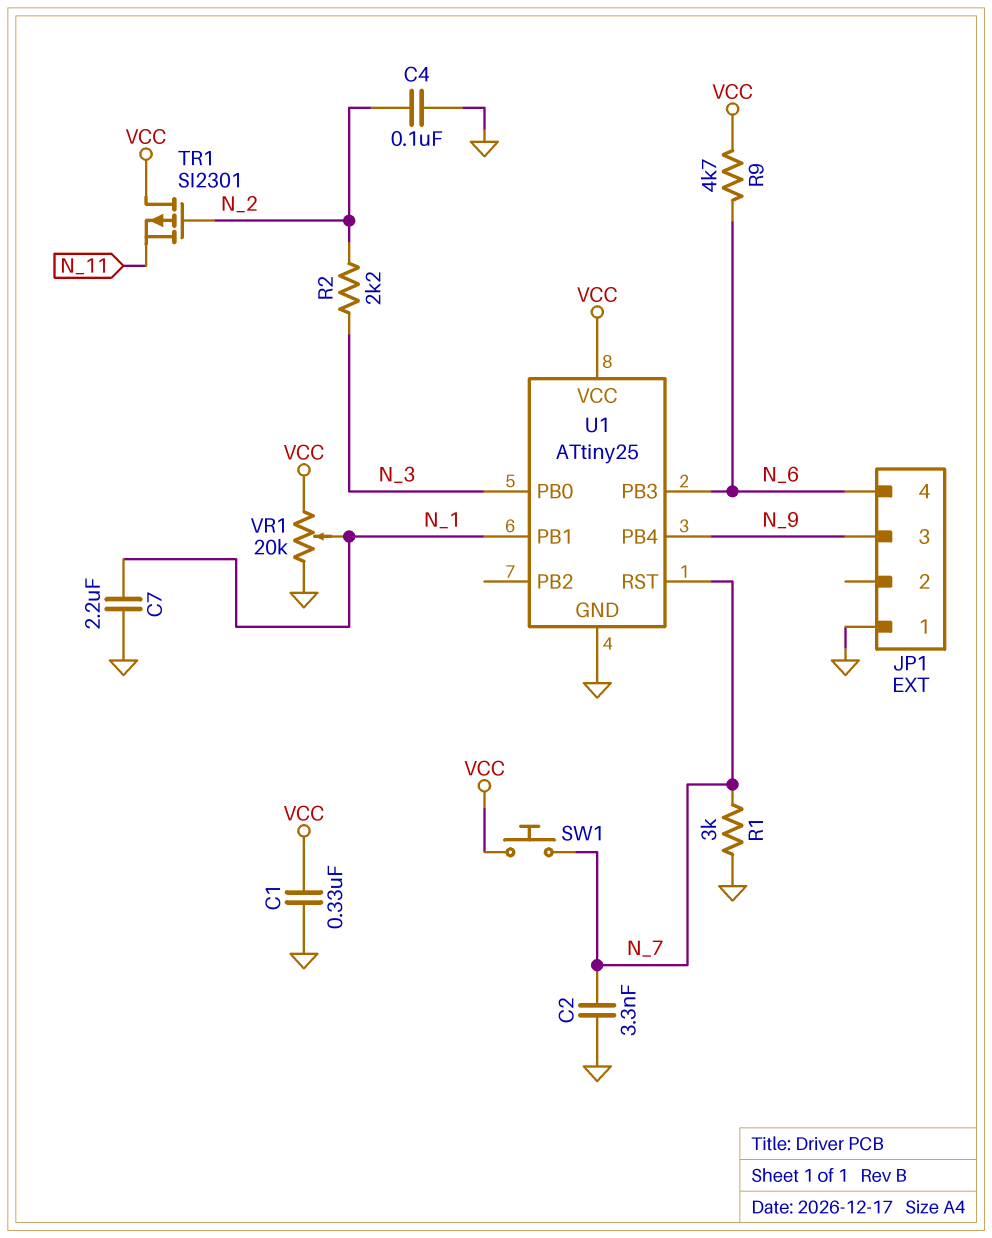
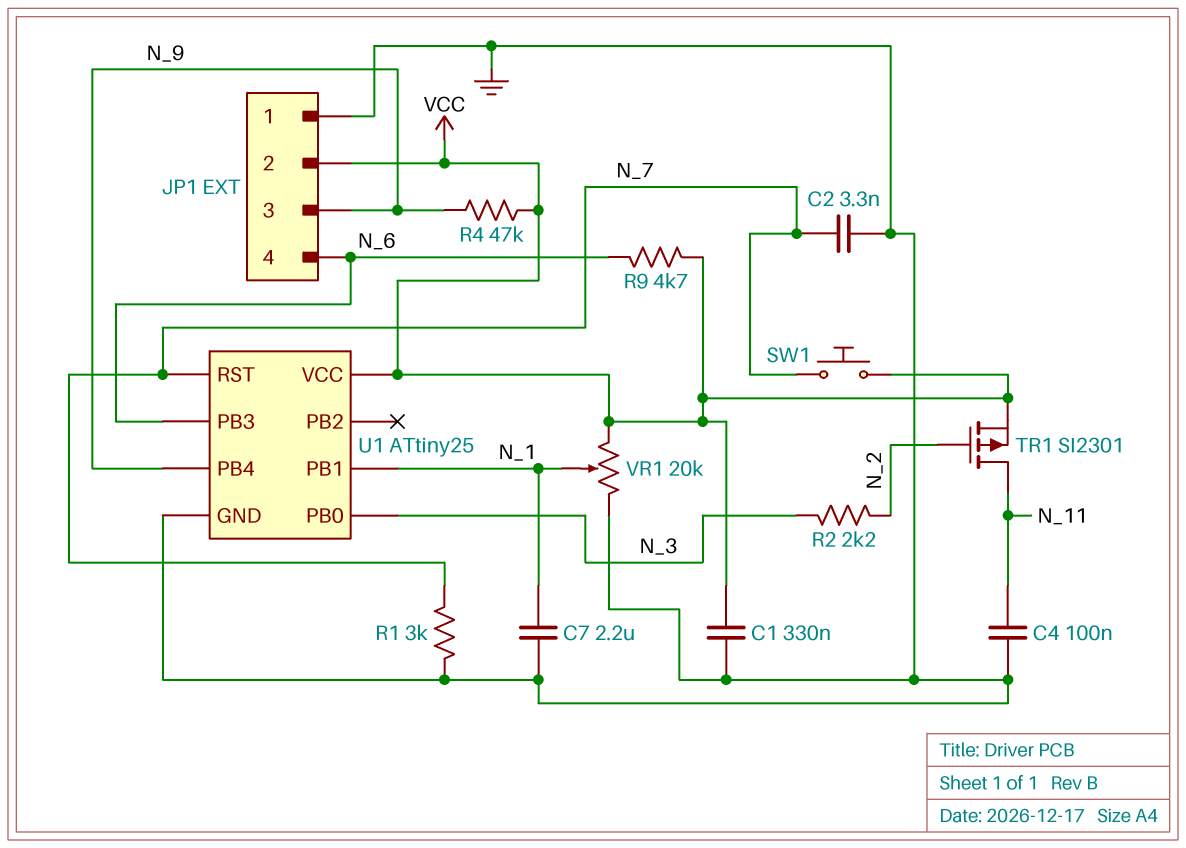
C4: 100nF (GND, N_2) -> 100nF (GND, N_11)
JP1 pin 2: none -> VCC
R4: none -> 47k (N_9, VCC)
TR1: PMOS SI2301 (G N_2, D VCC, S N_11) -> PMOS SI2301 (G N_2, D N_11, S VCC)

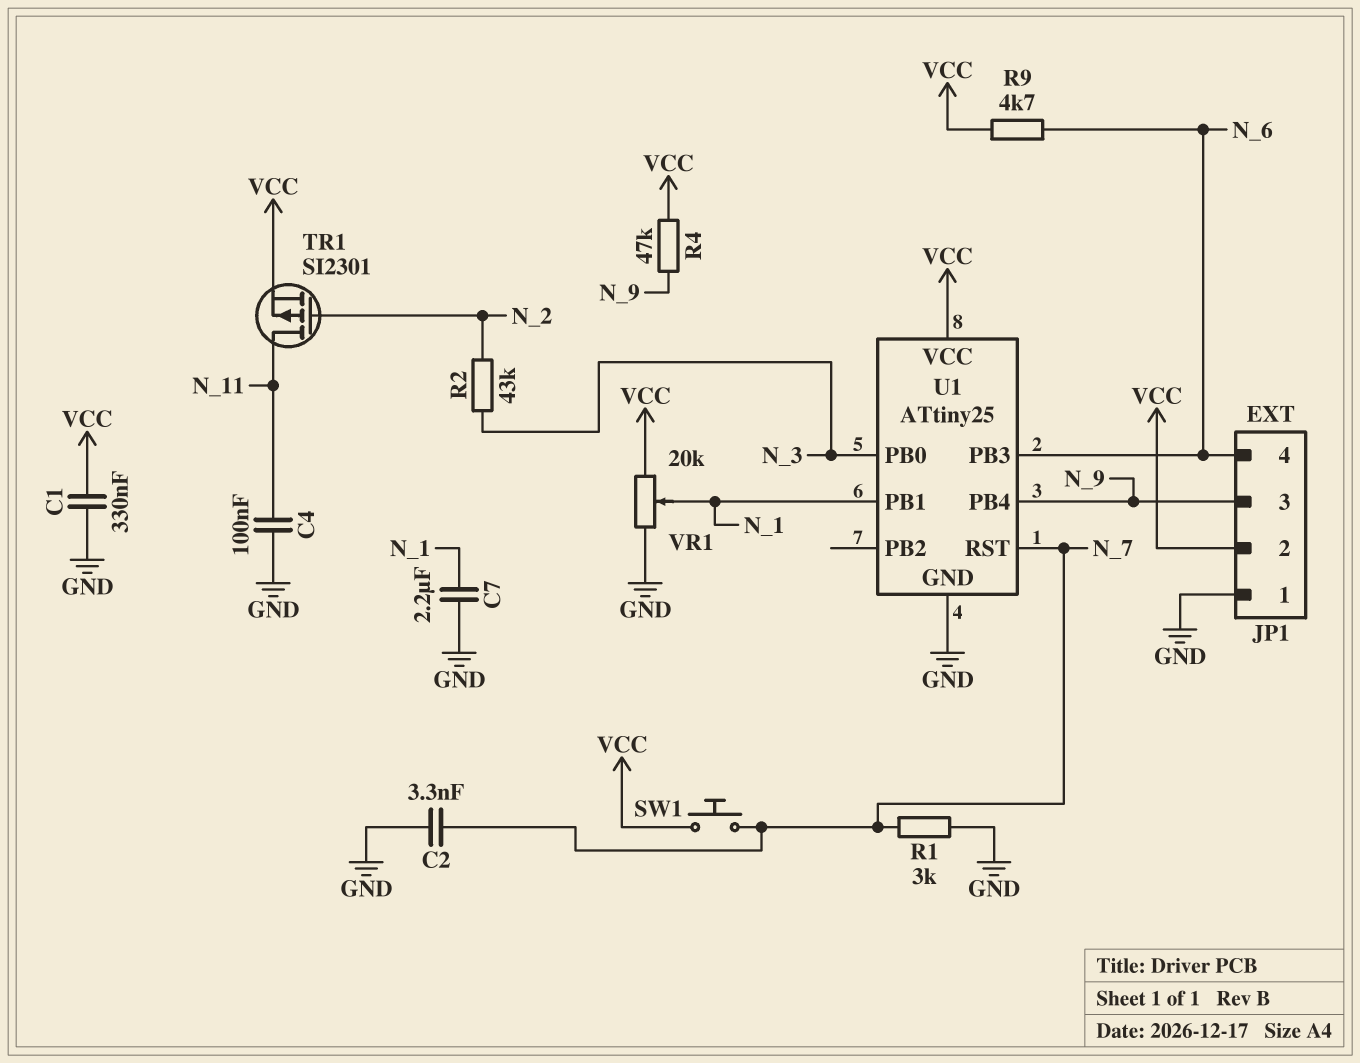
R2: 2.2k (N_2, N_3) -> 43k (N_2, N_3)

